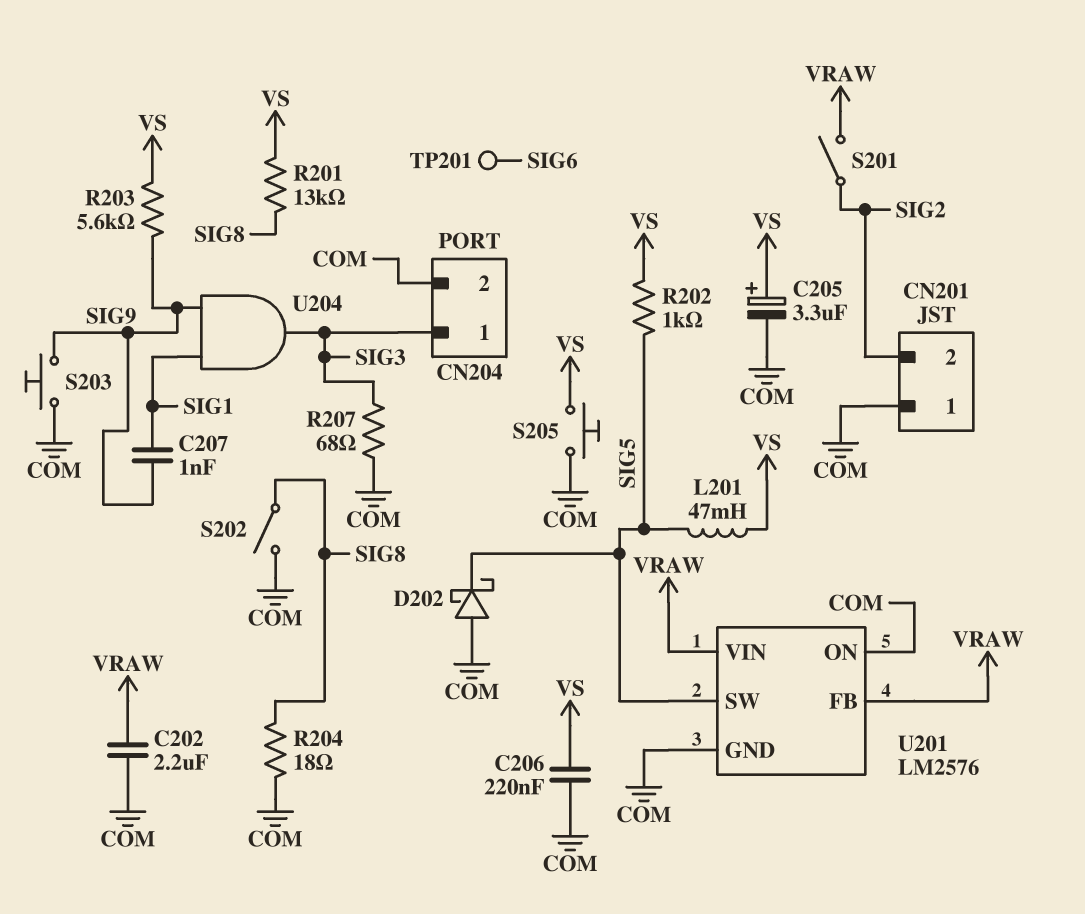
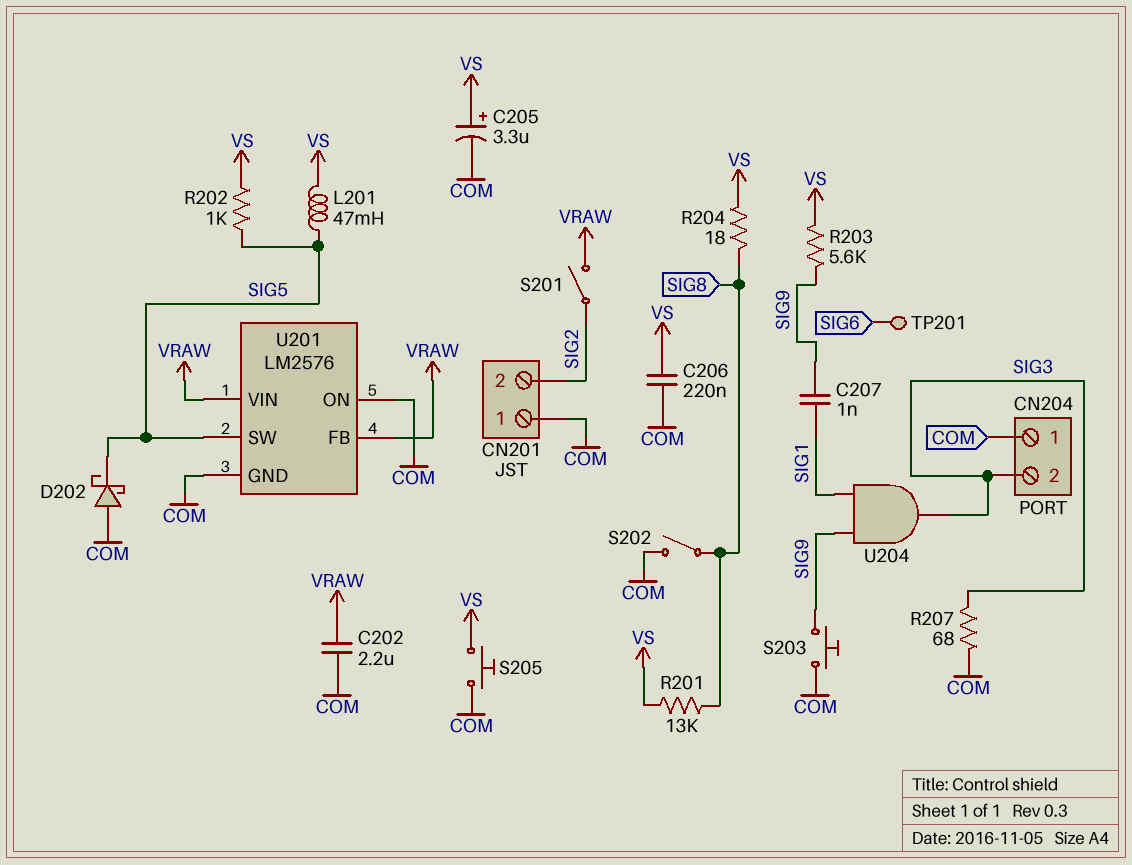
CN204 pin 1: SIG3 -> COM
CN204 pin 2: COM -> SIG3
R204: 18 (COM, SIG8) -> 18 (SIG8, VS)

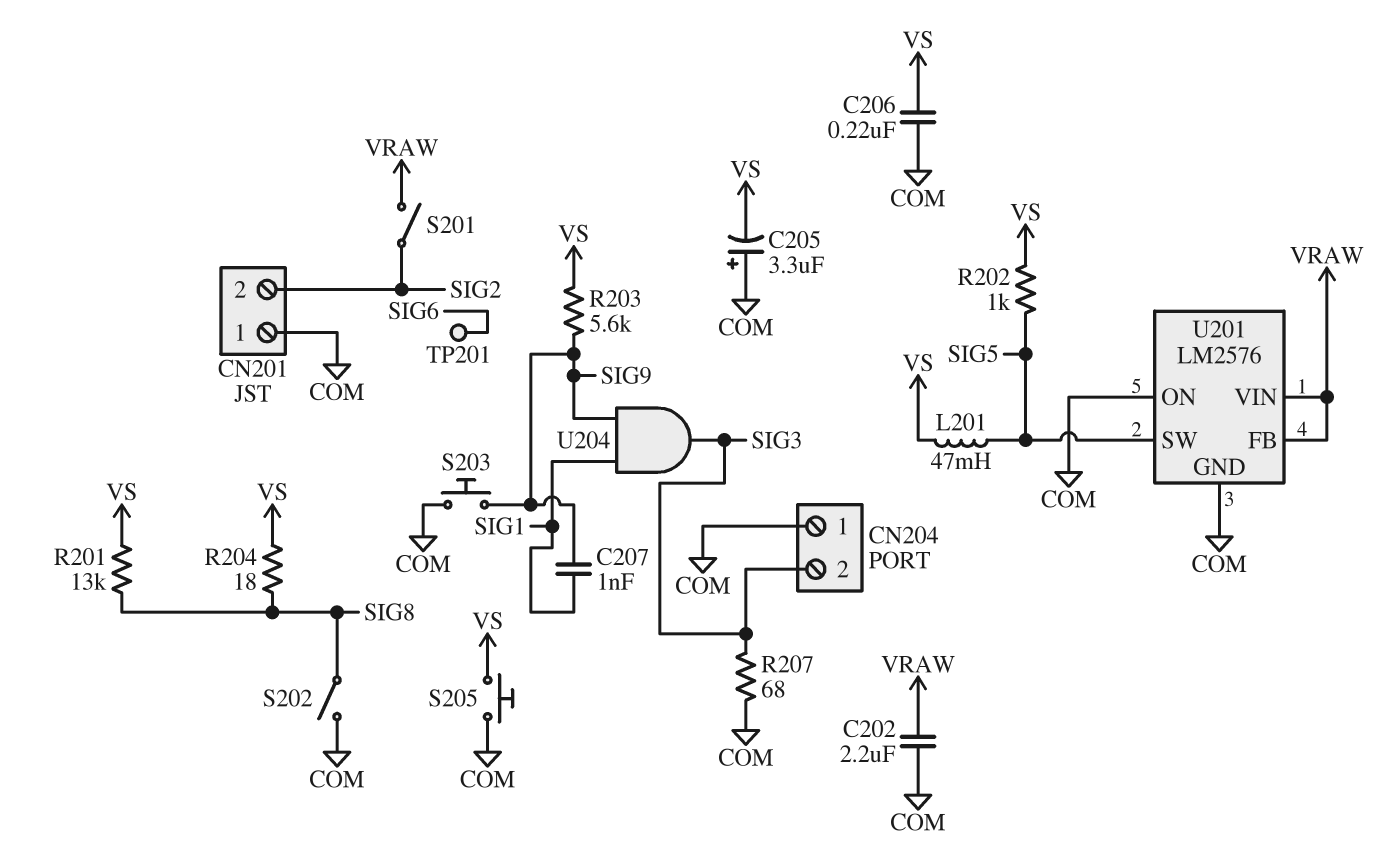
C205: 3.3uF (plus VS, minus COM) -> 3.3uF (plus COM, minus VS)
D202: schottky (A COM, K SIG5) -> none

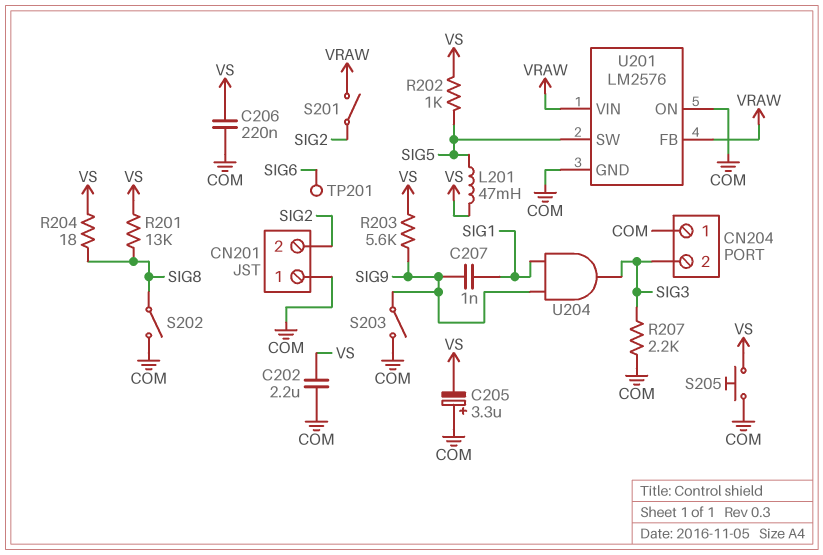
C202: 2.2uF (COM, VRAW) -> 2.2uF (COM, VS)
R207: 68 (COM, SIG3) -> 2.2k (COM, SIG3)
S203: button (COM, SIG9) -> switch (COM, SIG9)

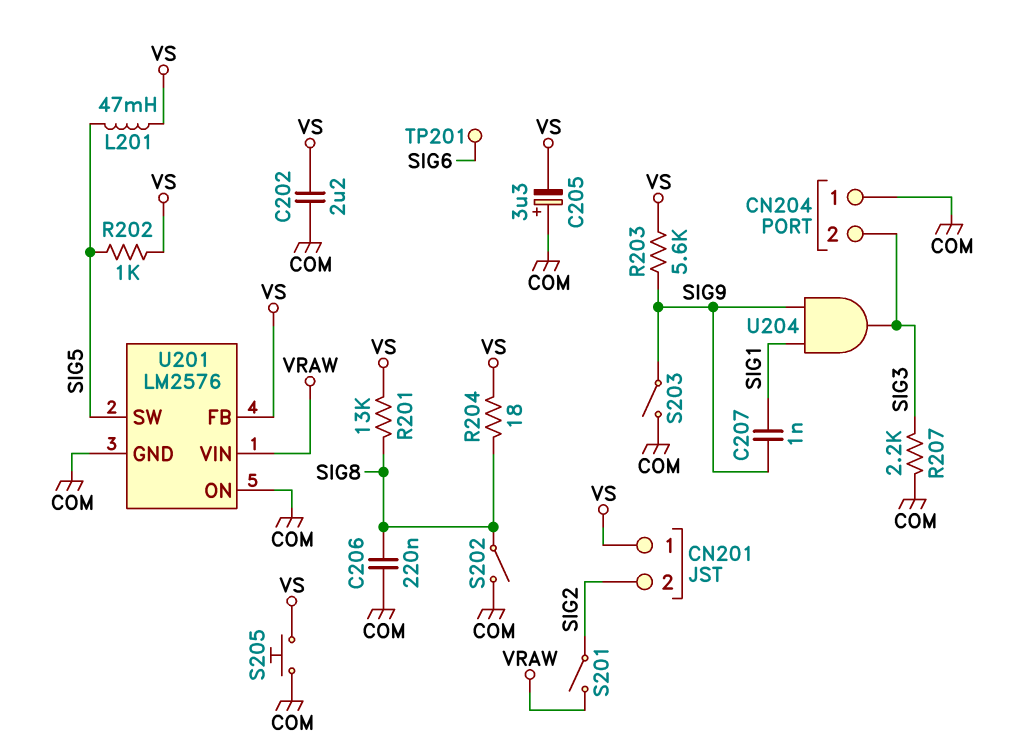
C206: 220nF (COM, VS) -> 220nF (COM, SIG8)
CN201 pin 1: COM -> VS
U201 pin FB: VRAW -> VS

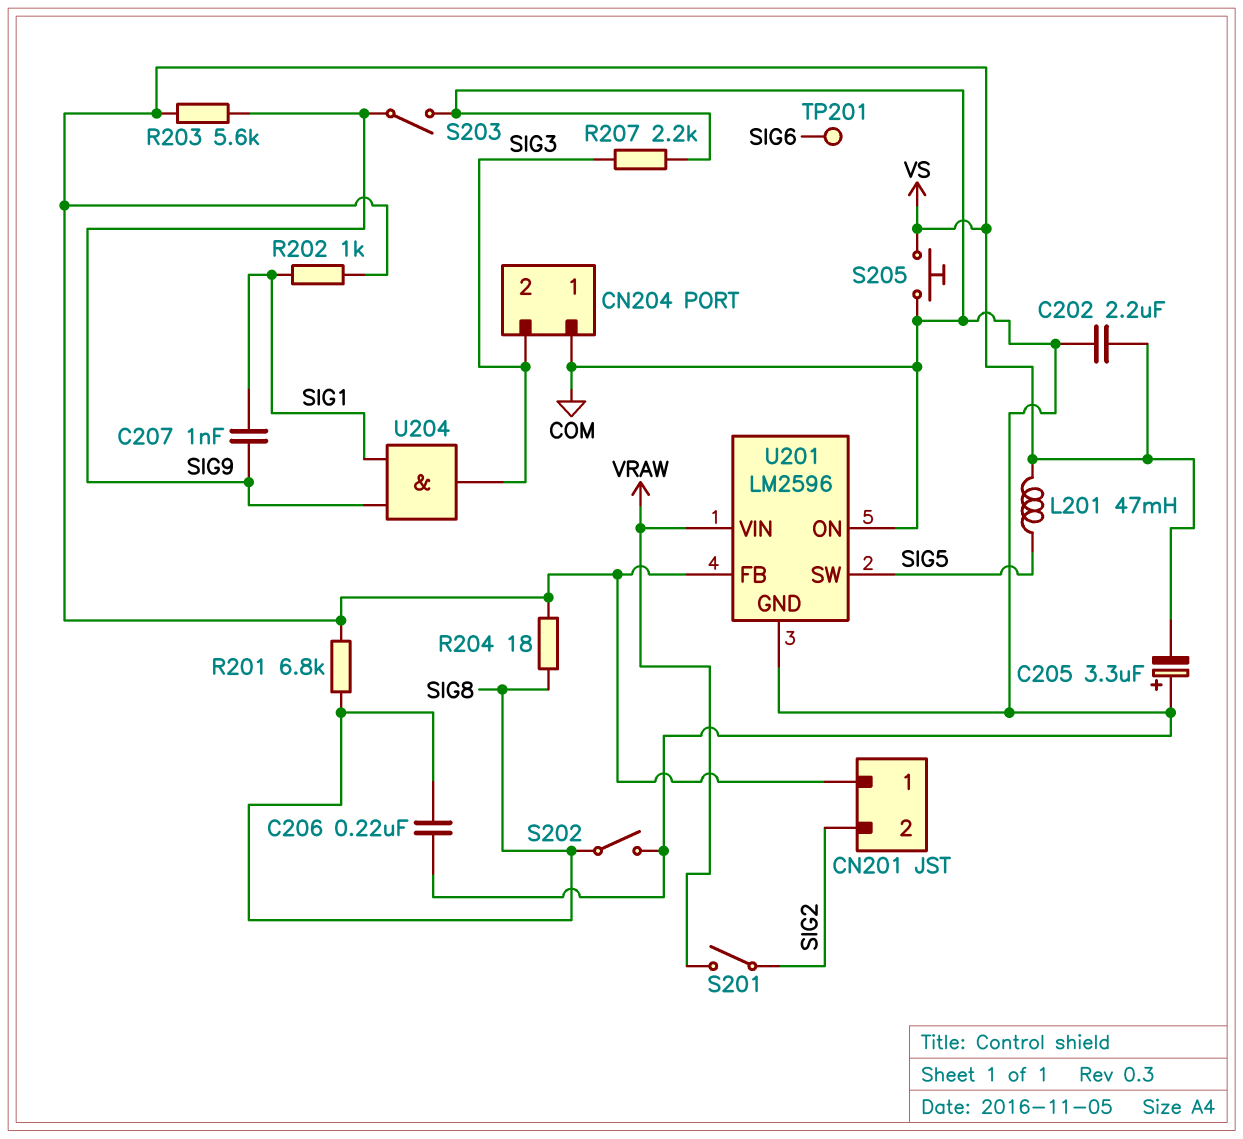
R201: 13k (SIG8, VS) -> 6.8k (SIG8, VS)
R202: 1k (SIG5, VS) -> 1k (SIG1, VS)
U201: LM2576 -> LM2596

